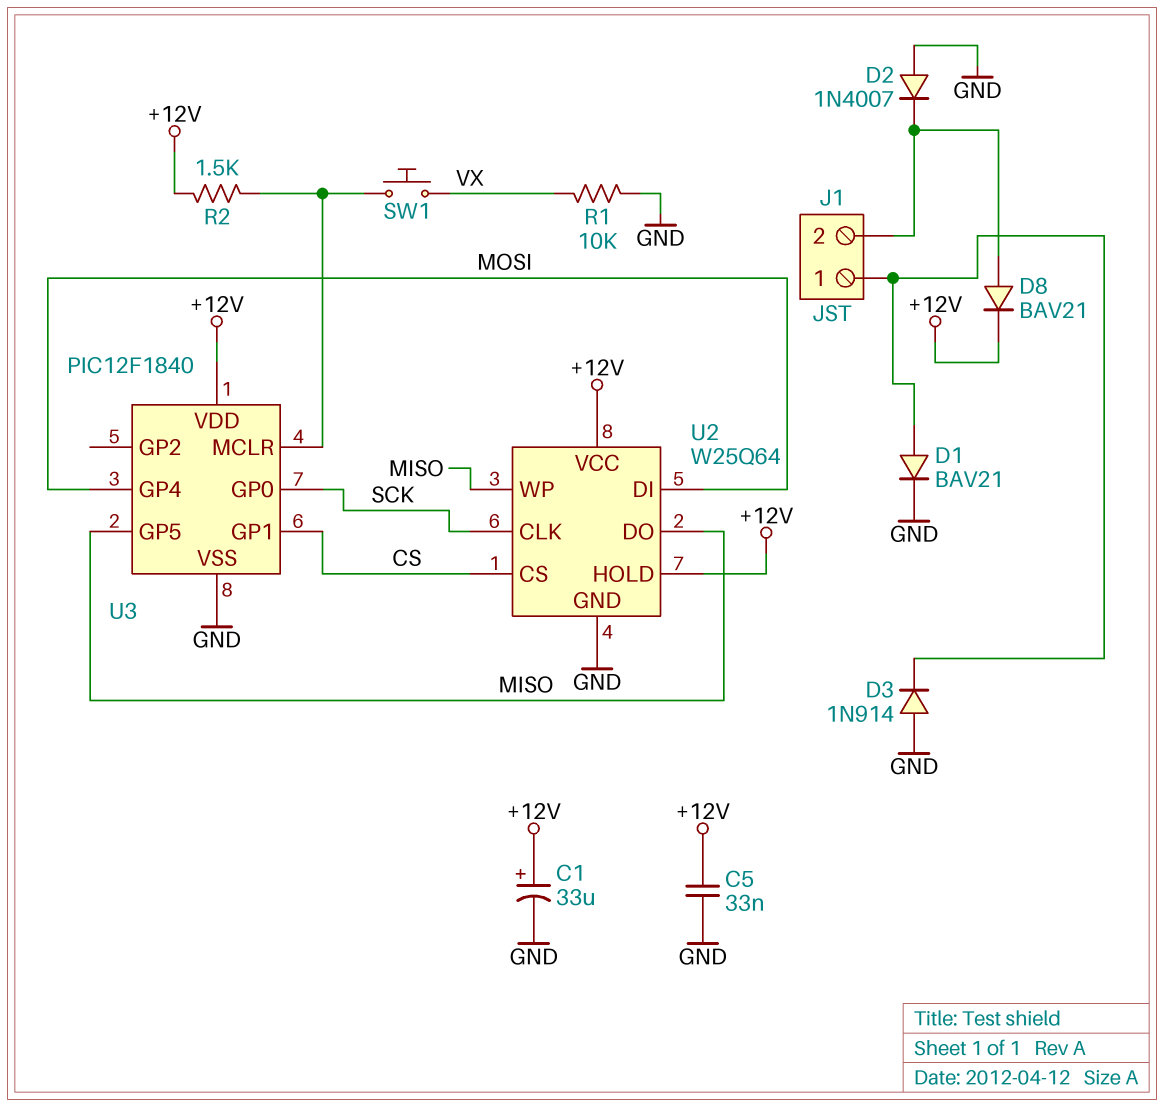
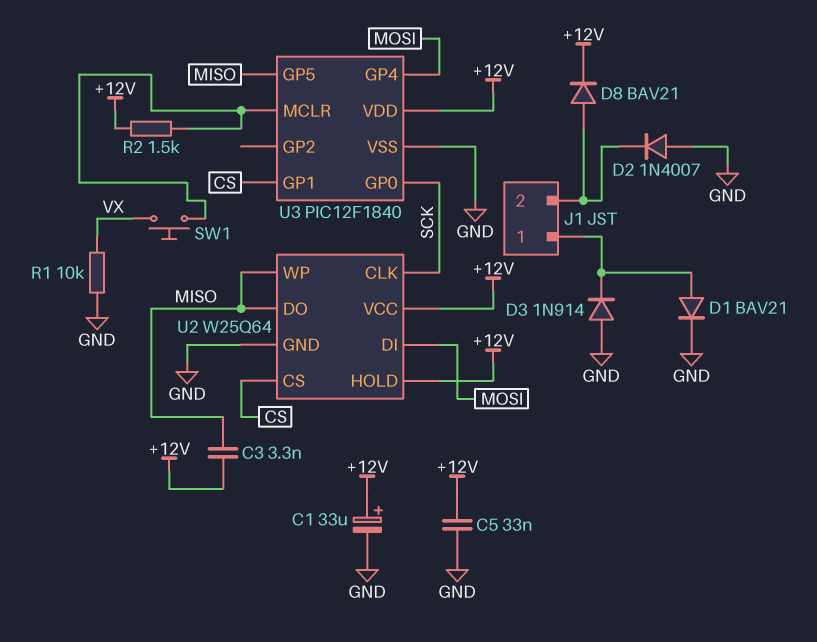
C3: none -> 3.3nF (+12V, MISO)

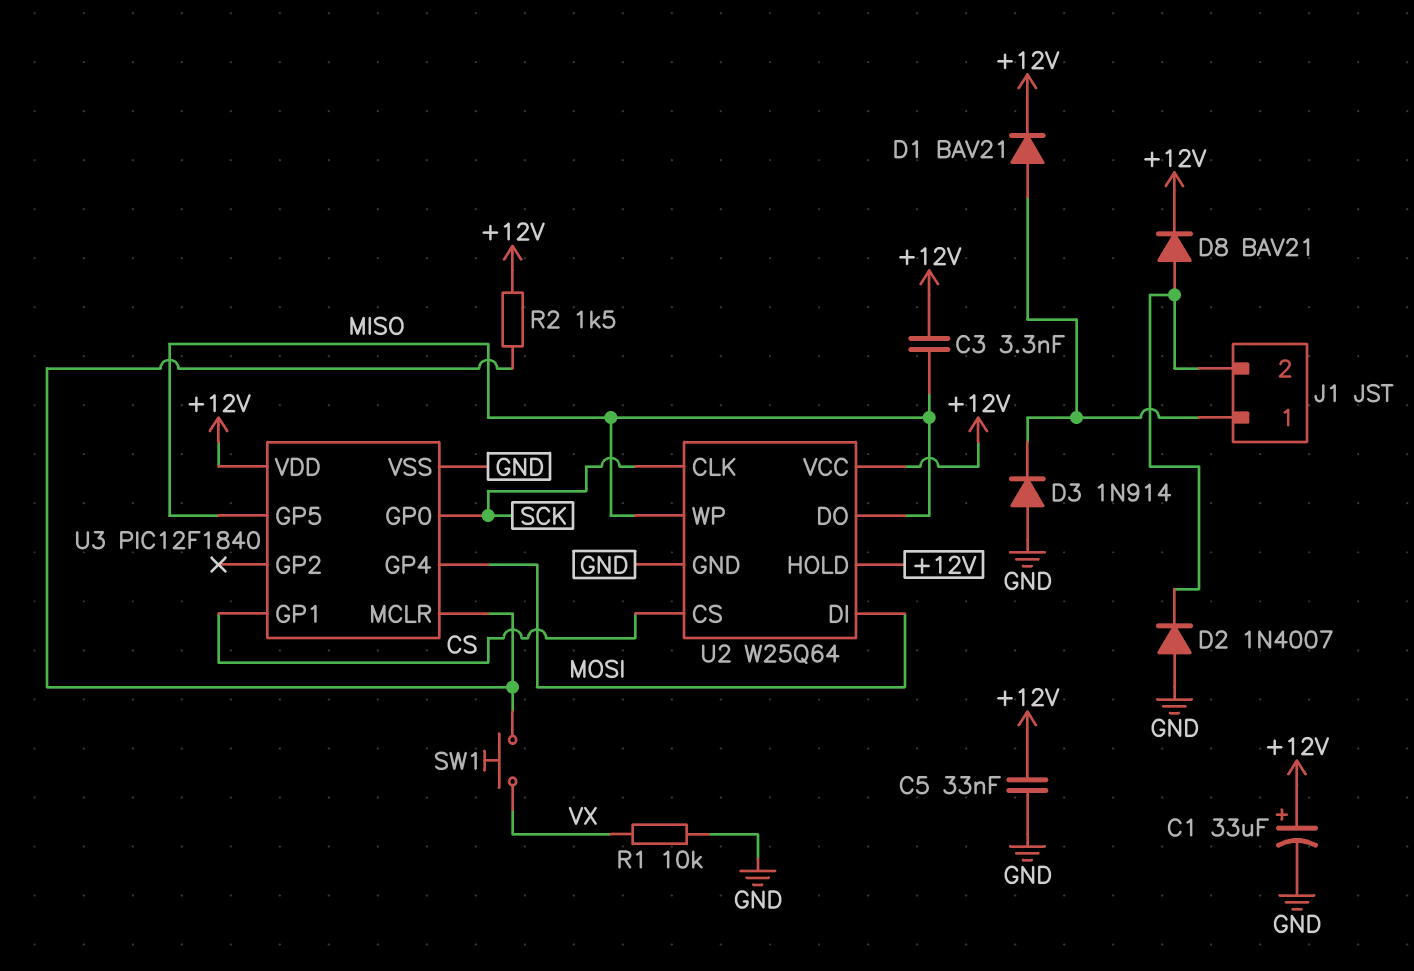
D1: diode BAV21 (A J1/1, K GND) -> diode BAV21 (A J1/1, K +12V)

